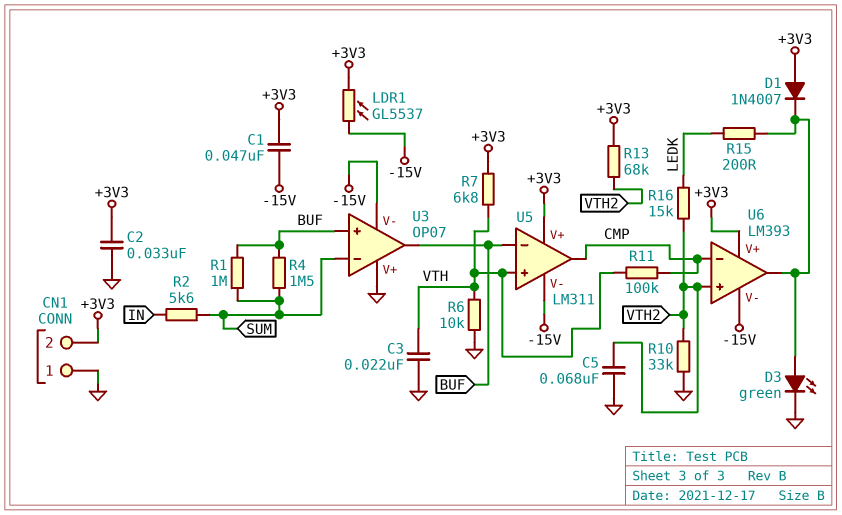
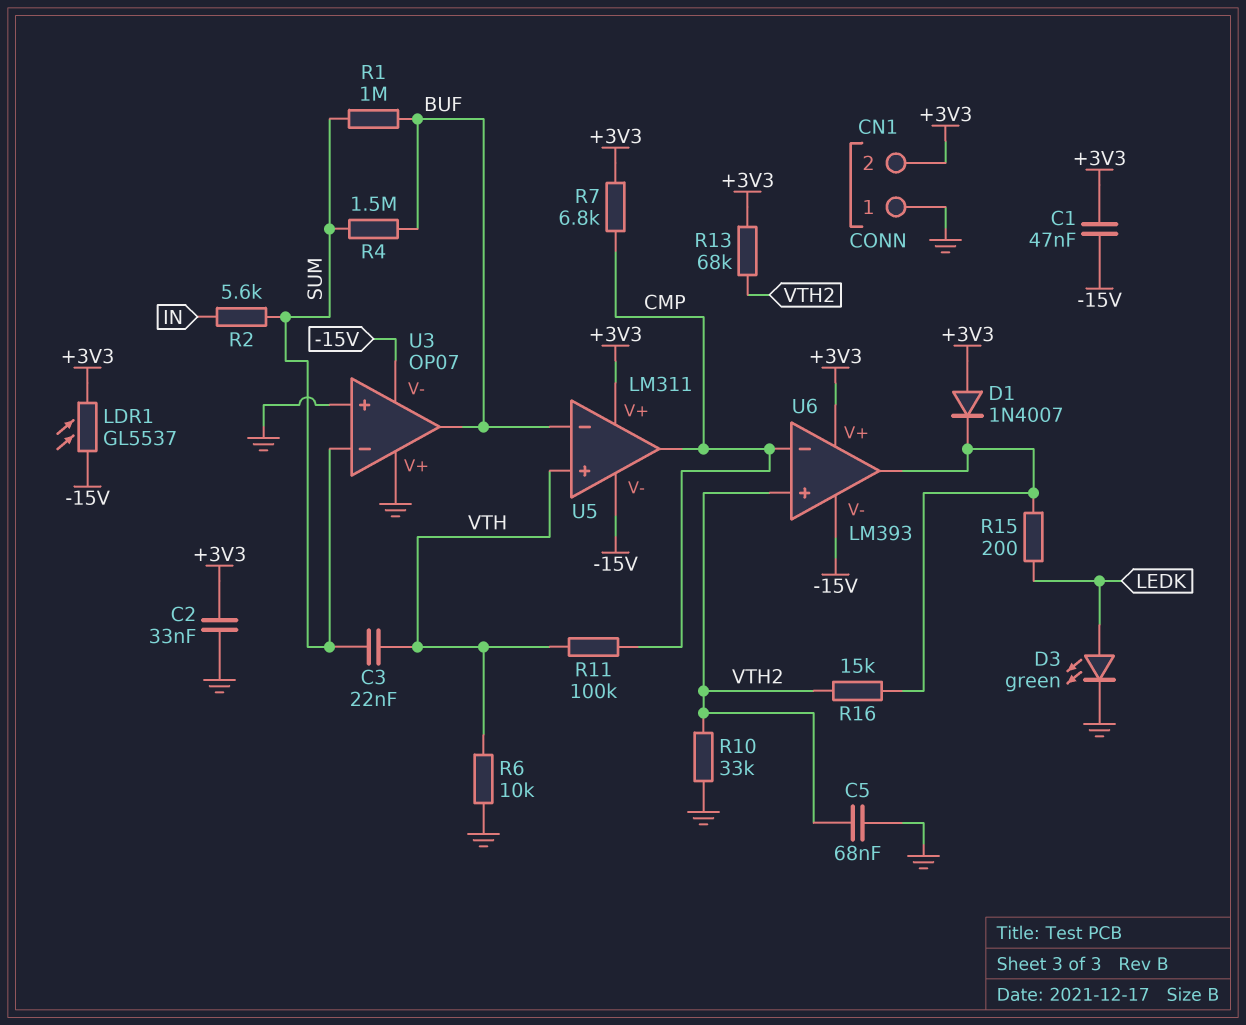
C3: 22nF (GND, VTH) -> 22nF (SUM, VTH)
D3: LED green (A U6/out, K GND) -> LED green (A LEDK, K GND)
R7: 6.8k (+3V3, VTH) -> 6.8k (+3V3, CMP)
R16: 15k (LEDK, VTH2) -> 15k (U6/out, VTH2)
U3 pin in+: BUF -> GND

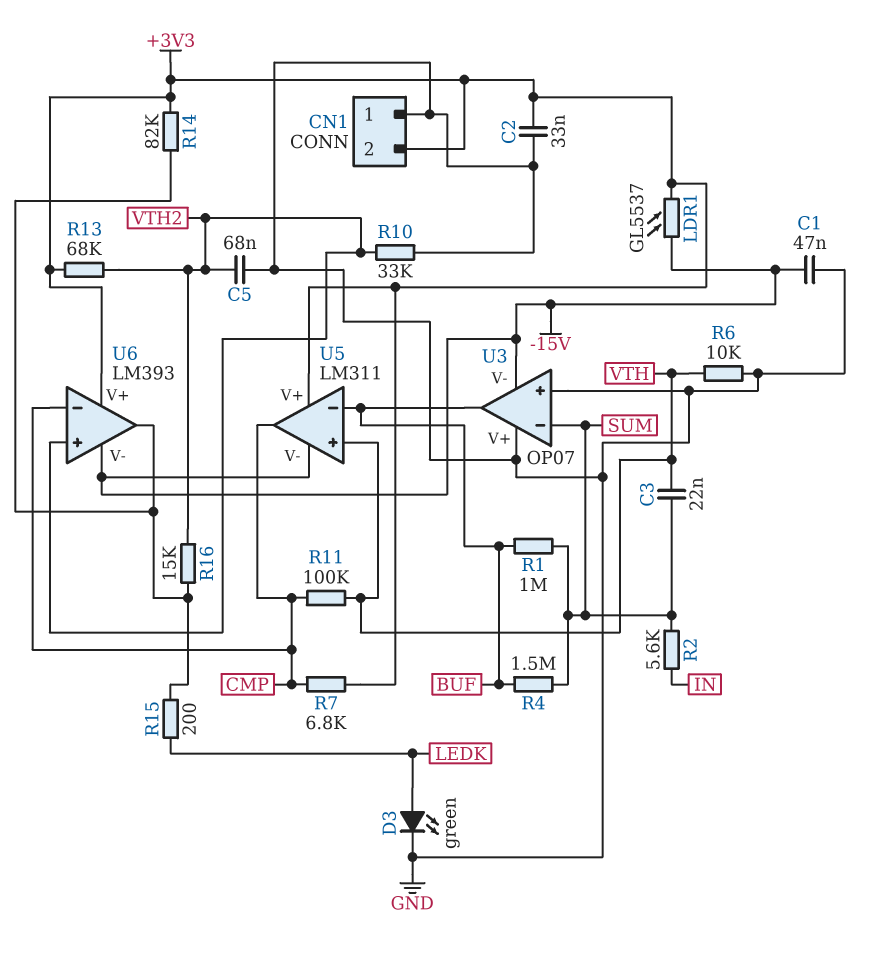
C1: 47nF (+3V3, -15V) -> 47nF (-15V, GND)
D1: diode 1N4007 (A +3V3, K U6/out) -> none
R14: none -> 82k (+3V3, U6/out)

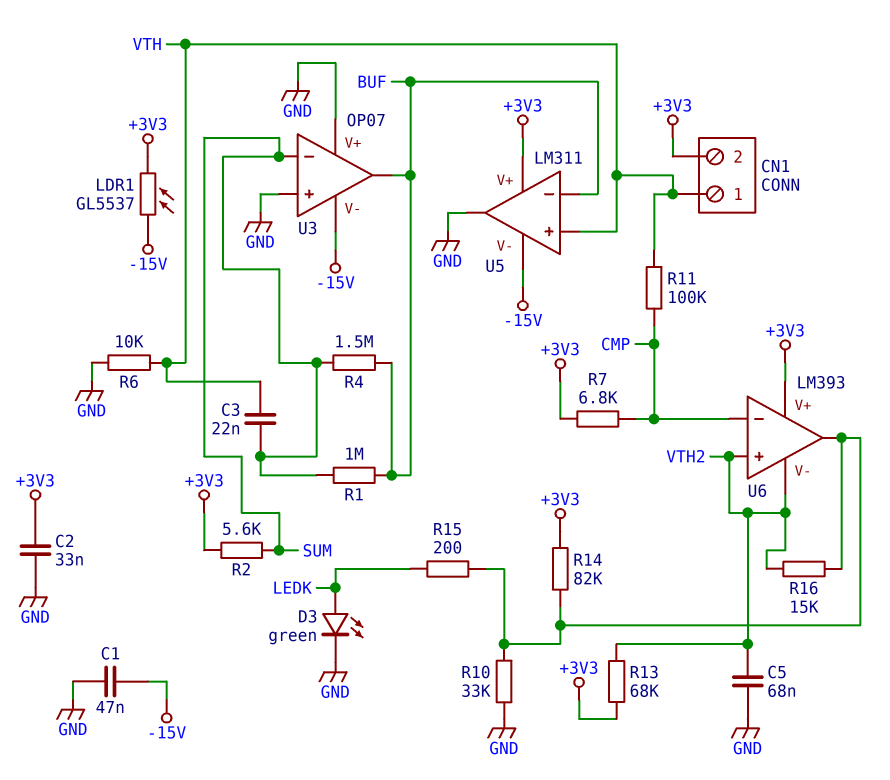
CN1 pin 1: GND -> VTH
R2: 5.6k (IN, SUM) -> 5.6k (+3V3, SUM)
R10: 33k (GND, VTH2) -> 33k (GND, U6/out)
U5 pin out: CMP -> GND
U6 pin V-: -15V -> VTH2

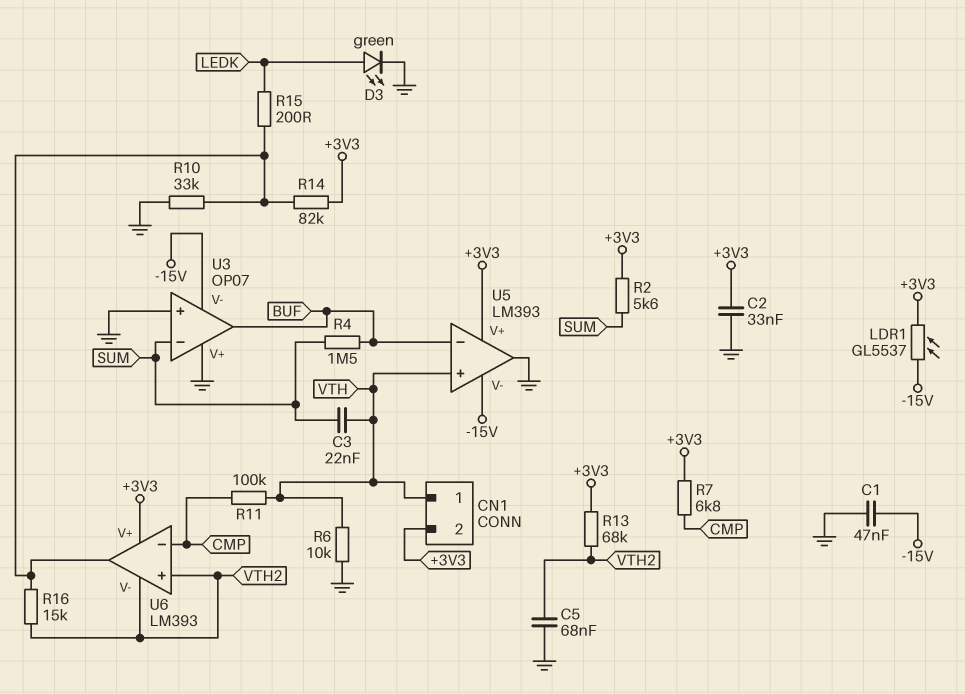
R1: 1M (BUF, SUM) -> none
U5: LM311 -> LM393

